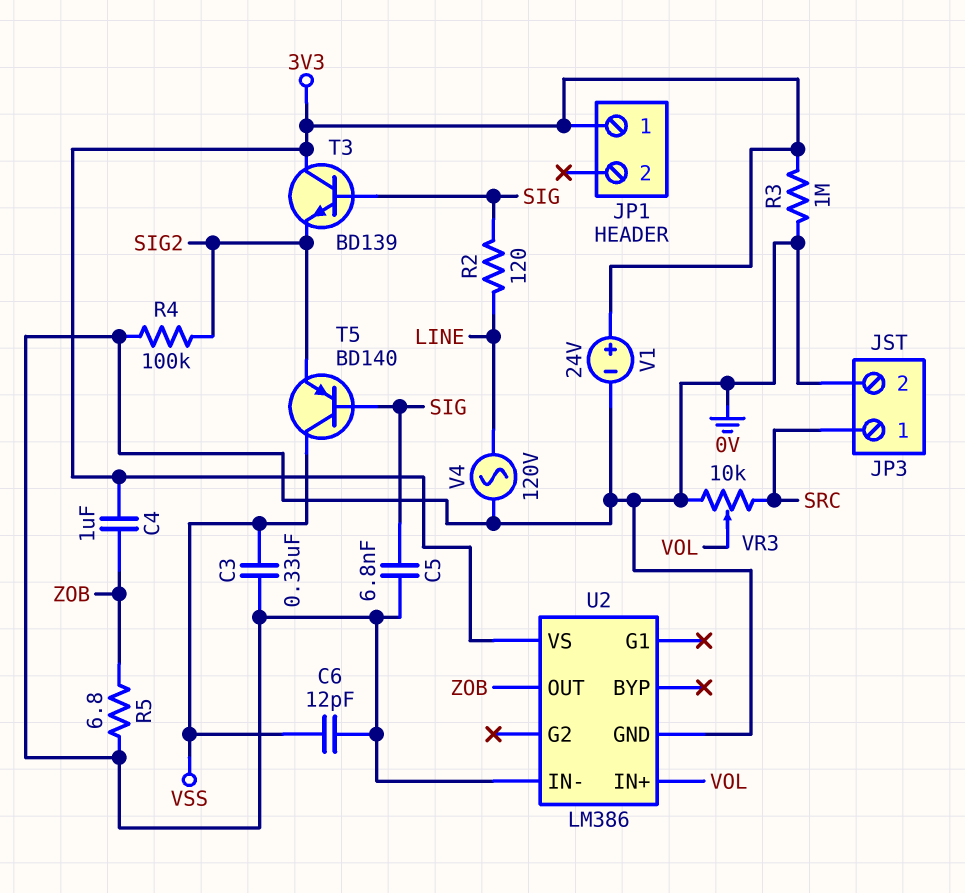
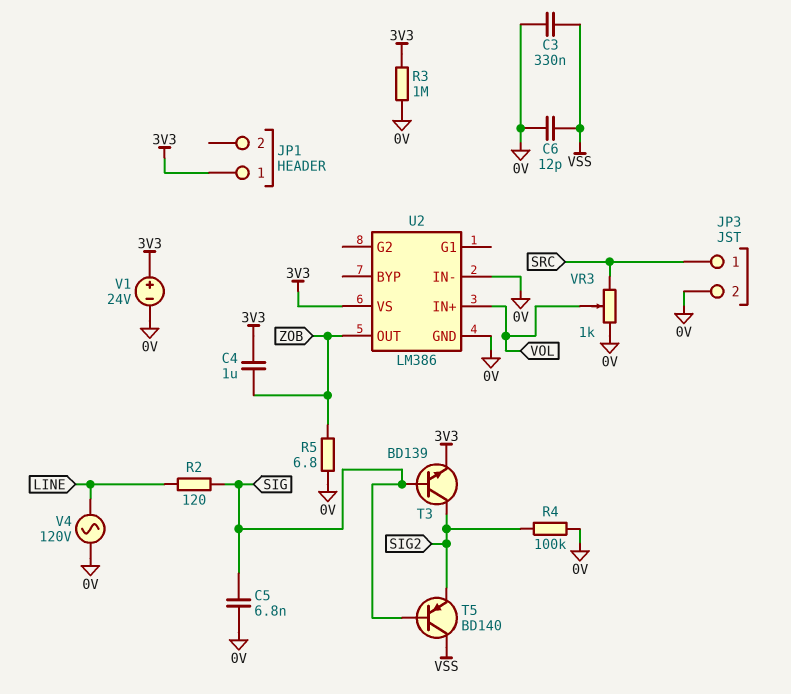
T3: NPN BD139 (B SIG, C 3V3, E SIG2) -> NPN BD139 (B SIG, C SIG2, E 3V3)
VR3: 10k (0V, SRC, wiper VOL) -> 1k (0V, SRC, wiper VOL)

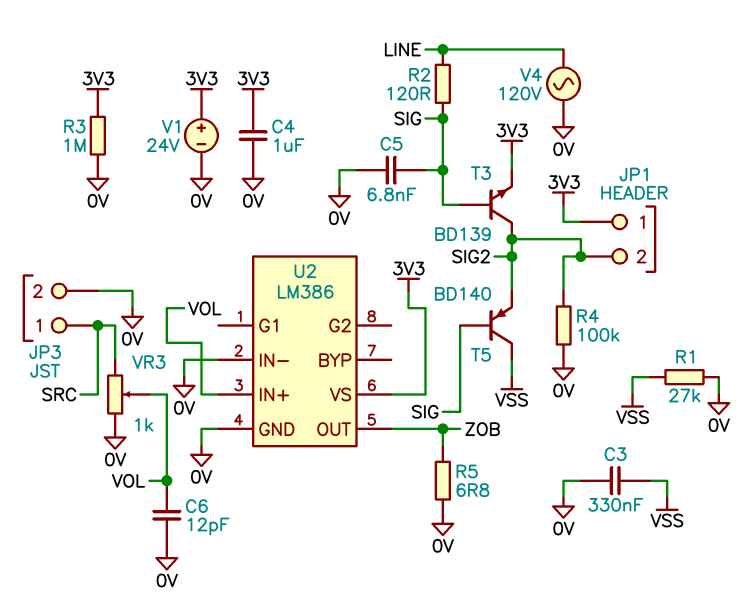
C4: 1uF (3V3, ZOB) -> 1uF (0V, 3V3)
C6: 12pF (0V, VSS) -> 12pF (0V, VOL)
JP1 pin 2: none -> SIG2
R1: none -> 27k (0V, VSS)

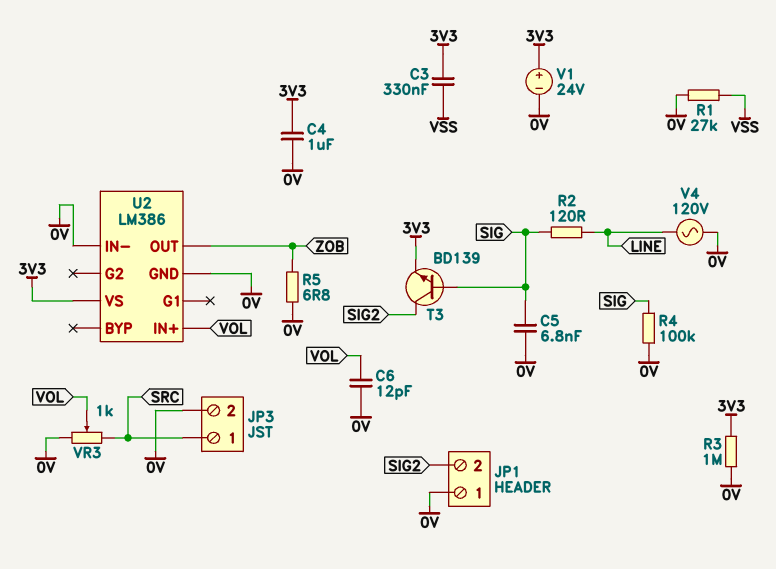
C3: 330nF (0V, VSS) -> 330nF (3V3, VSS)
JP1 pin 1: 3V3 -> 0V
R4: 100k (0V, SIG2) -> 100k (0V, SIG)
T5: PNP BD140 (B SIG, C VSS, E SIG2) -> none

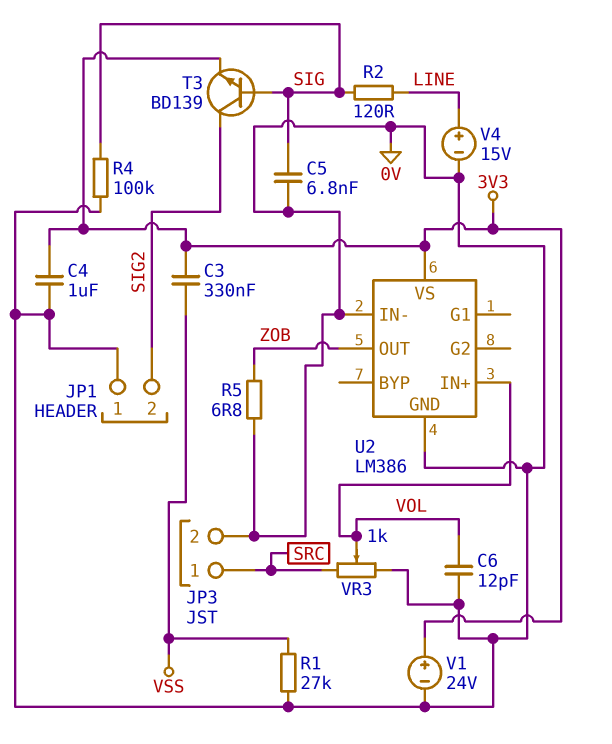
R3: 1M (0V, 3V3) -> none
V4: AC 120V (0V, LINE) -> 15V (plus LINE, minus 0V)

